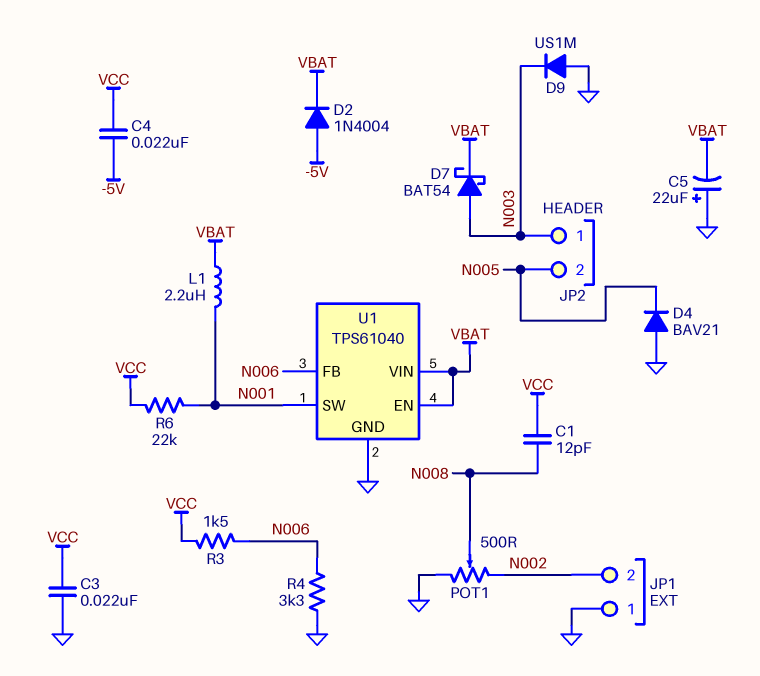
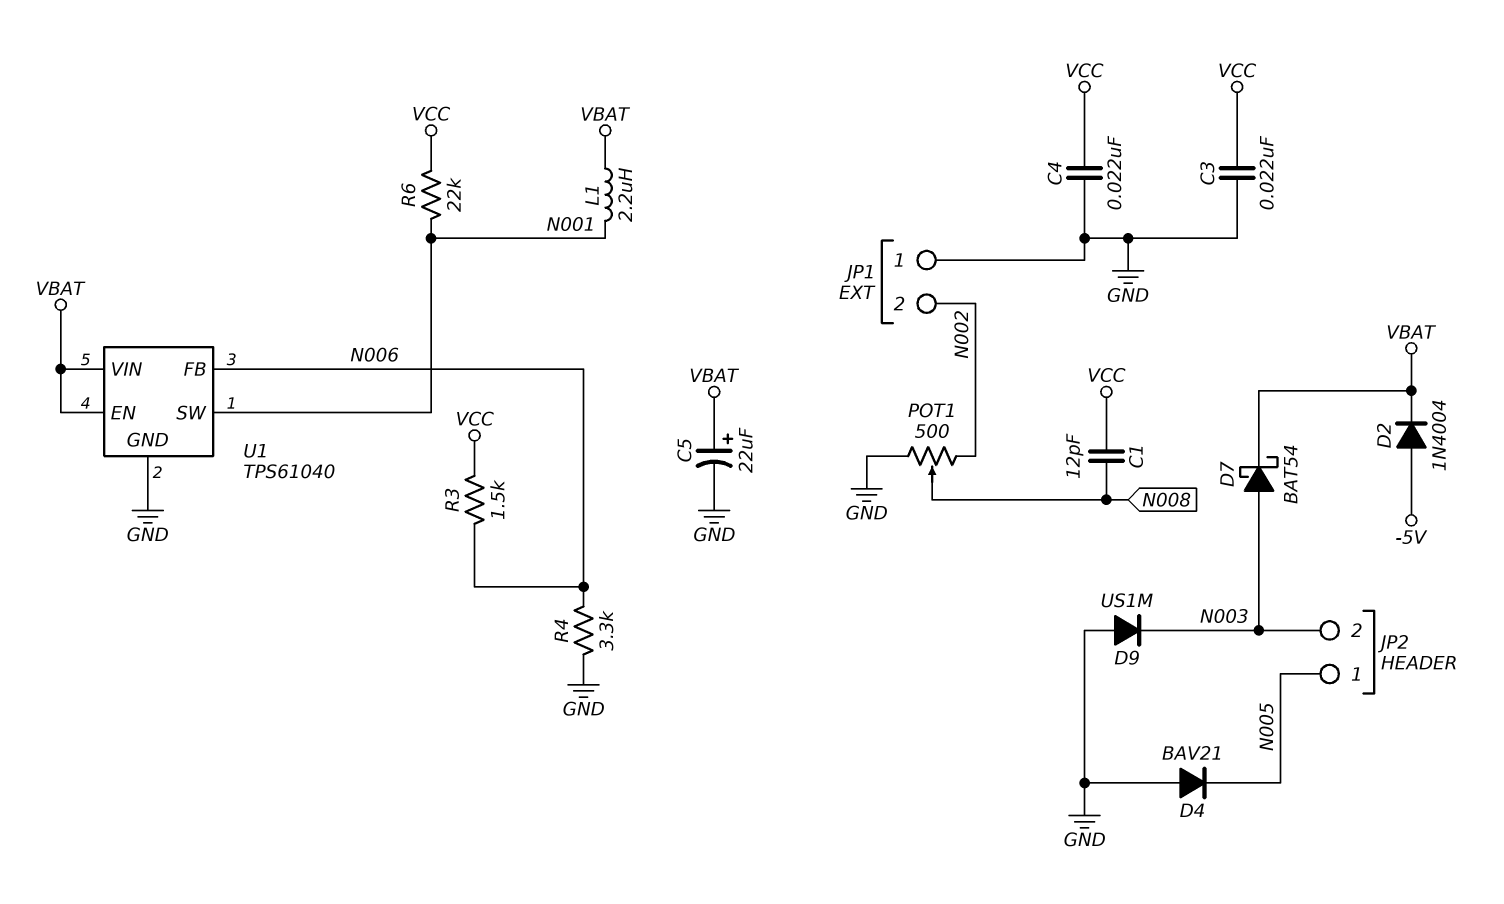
C4: 22nF (-5V, VCC) -> 22nF (GND, VCC)
C5: 22uF (plus GND, minus VBAT) -> 22uF (plus VBAT, minus GND)
JP2 pin 1: N003 -> N005
JP2 pin 2: N005 -> N003

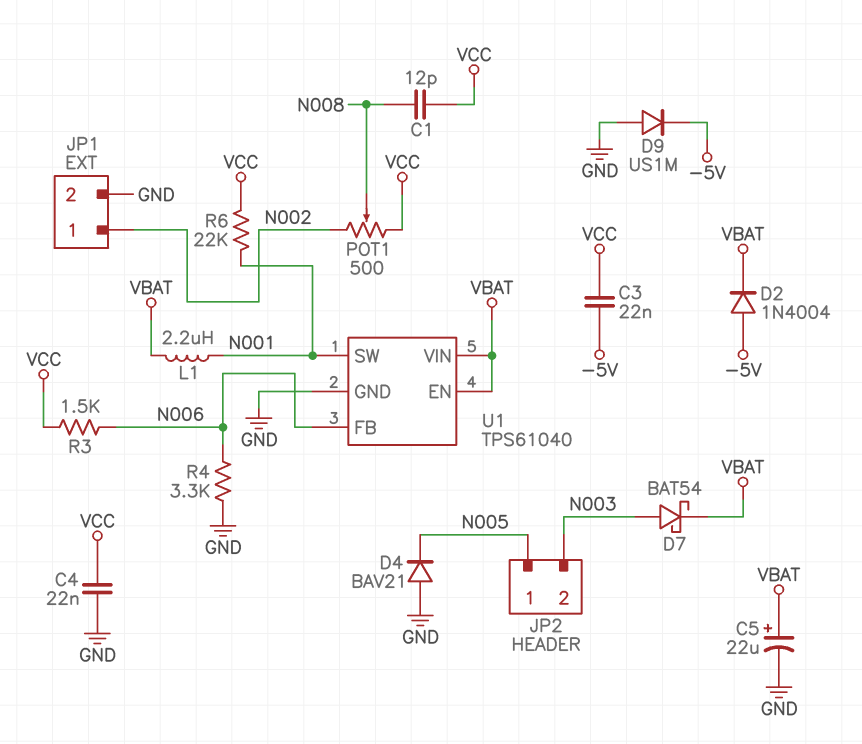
C3: 22nF (GND, VCC) -> 22nF (-5V, VCC)
D9: diode US1M (A GND, K N003) -> diode US1M (A GND, K -5V)
JP1 pin 1: GND -> N002
JP1 pin 2: N002 -> GND
POT1: 500 (GND, N002, wiper N008) -> 500 (N002, VCC, wiper N008)

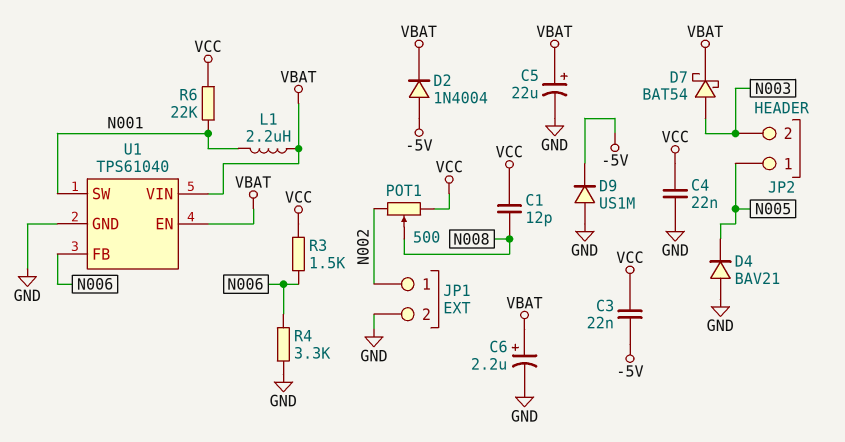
C6: none -> 2.2uF (plus VBAT, minus GND)

